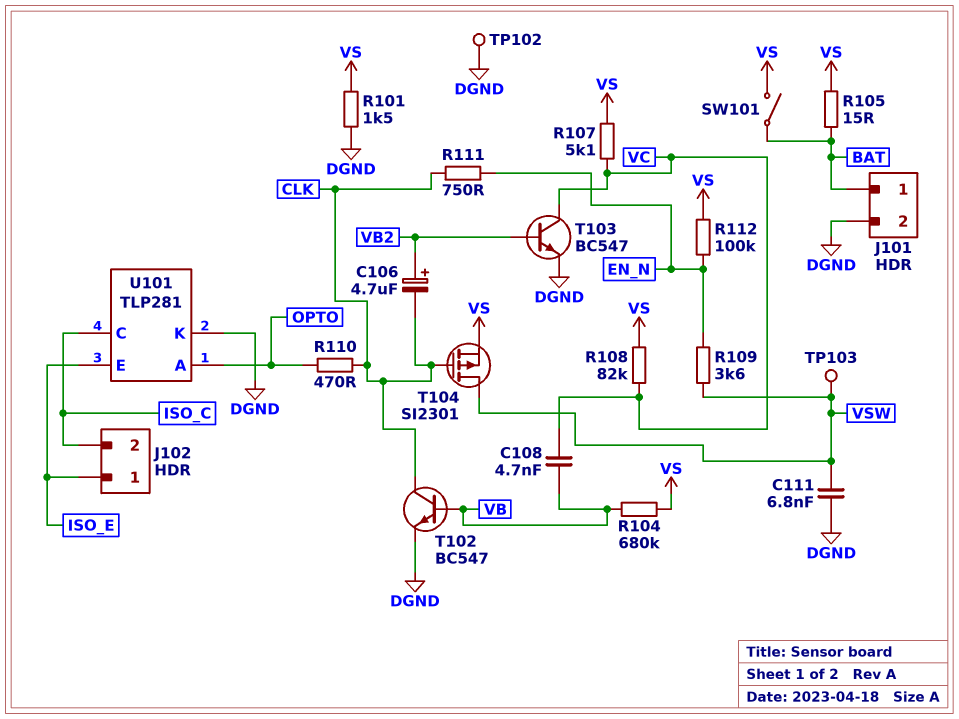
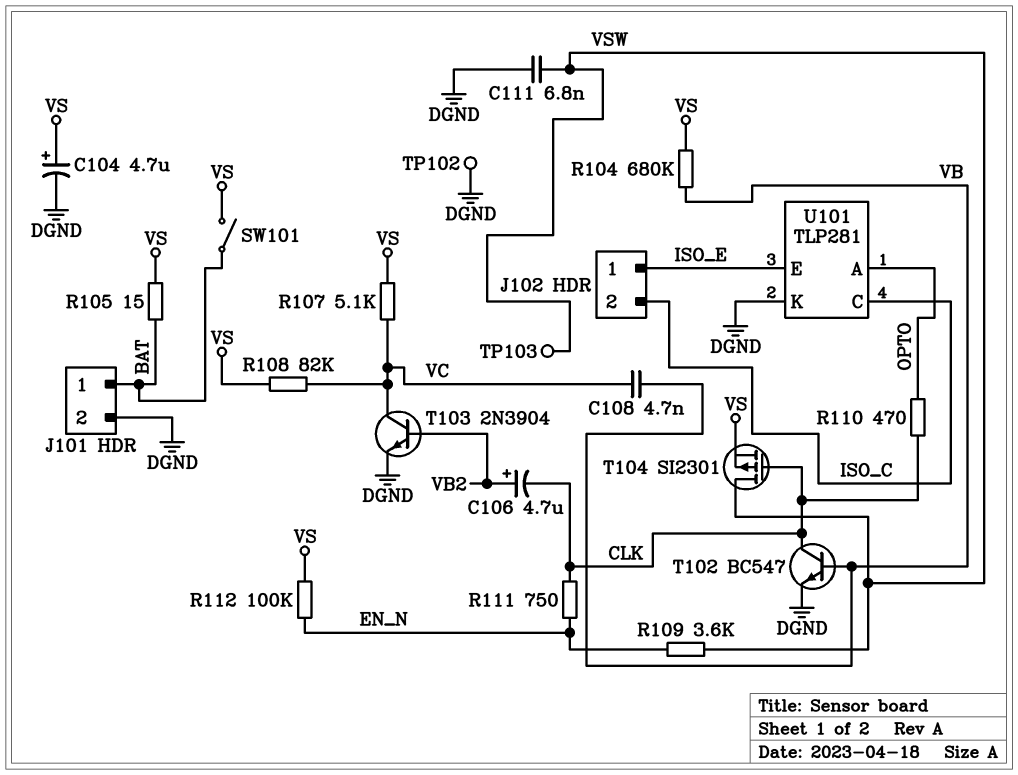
C104: none -> 4.7uF (plus VS, minus DGND)
R101: 1.5k (DGND, VS) -> none
T103: NPN BC547 (B VB2, C VC, E DGND) -> NPN 2N3904 (B VB2, C VC, E DGND)

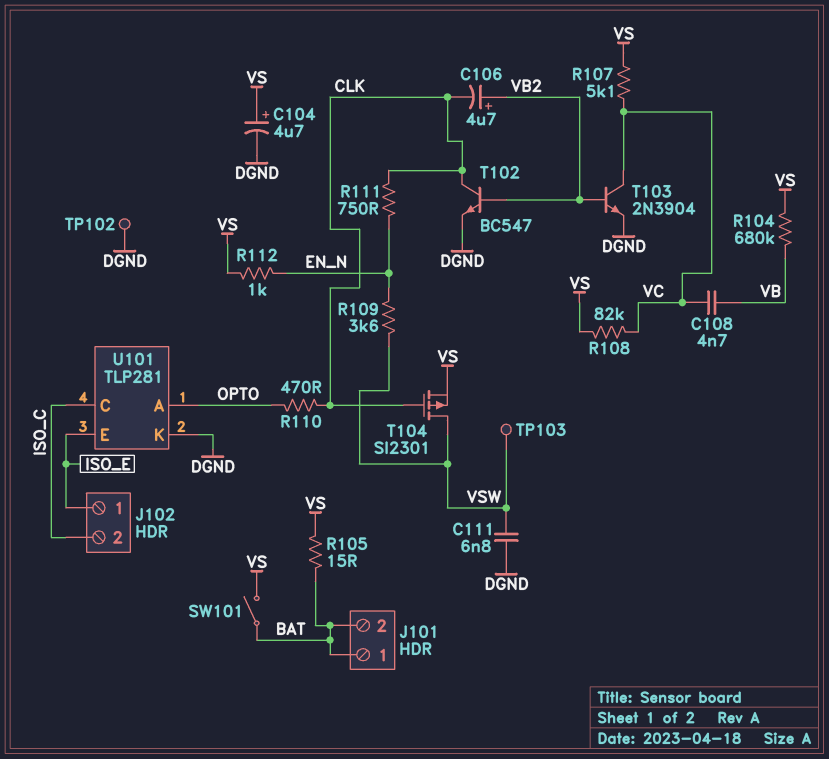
J101 pin 2: DGND -> BAT
R112: 100k (EN_N, VS) -> 1k (EN_N, VS)
T102: NPN BC547 (B VB, C CLK, E DGND) -> NPN BC547 (B VB2, C CLK, E DGND)

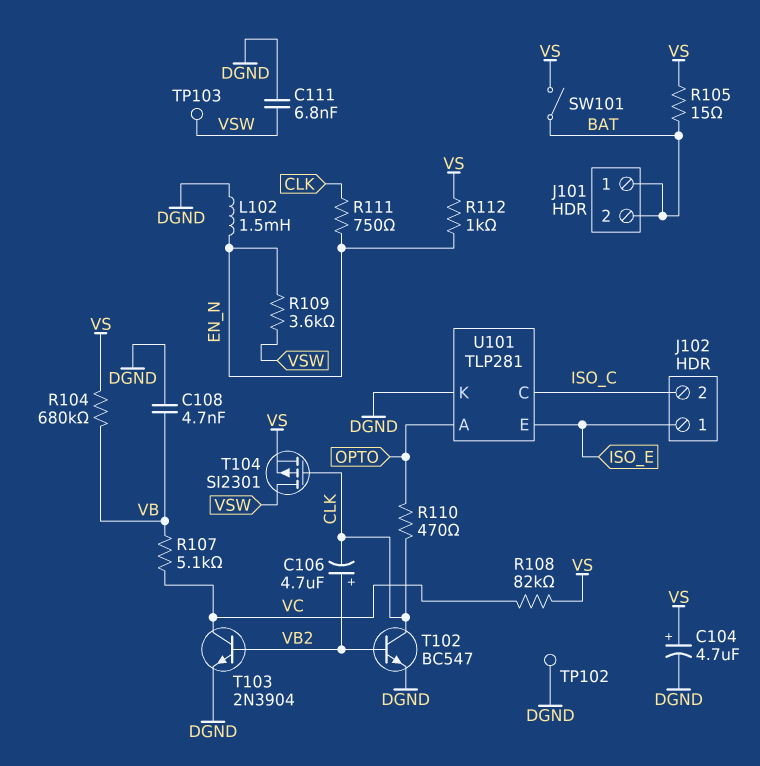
C108: 4.7nF (VB, VC) -> 4.7nF (DGND, VB)
L102: none -> 1.5mH (DGND, EN_N)
R107: 5.1k (VC, VS) -> 5.1k (VB, VC)

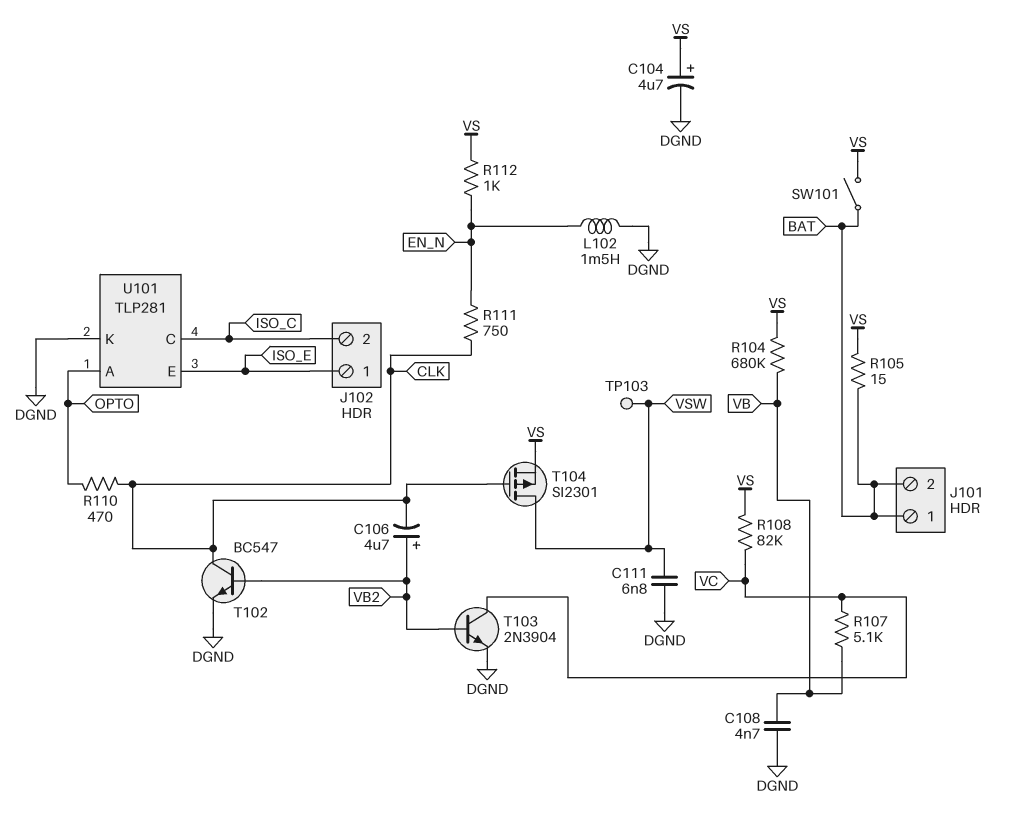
R109: 3.6k (EN_N, VSW) -> none
TP102: test point (DGND) -> none

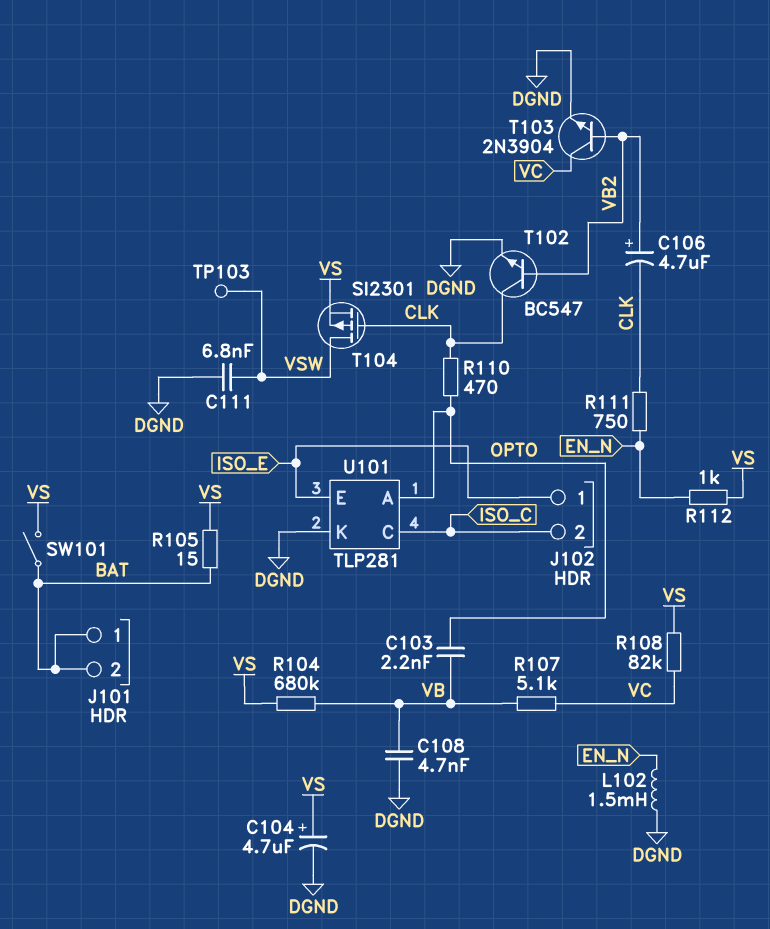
C103: none -> 2.2nF (OPTO, VB)

